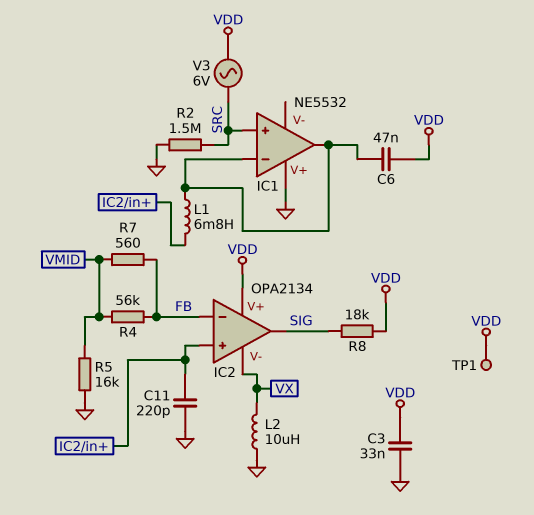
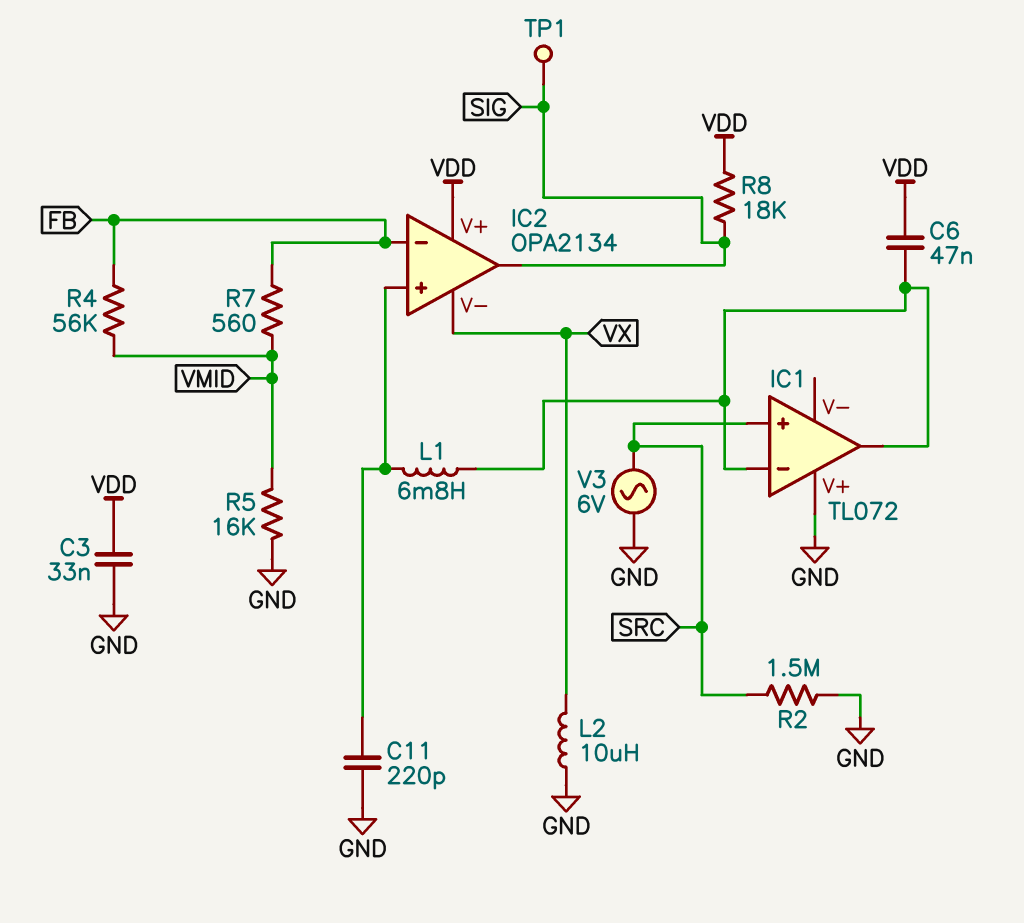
IC1: NE5532 -> TL072
TP1: test point (VDD) -> test point (SIG)
V3: AC 6V (SRC, VDD) -> AC 6V (GND, SRC)

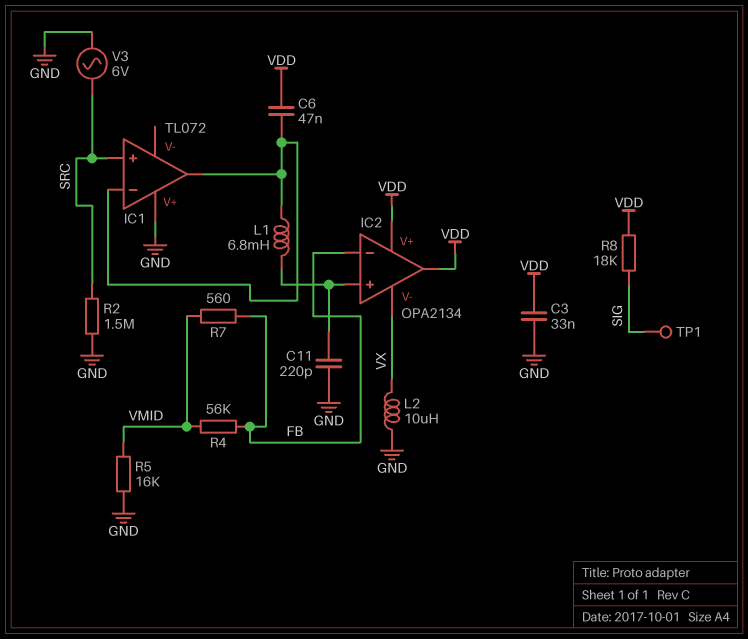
IC2 pin out: SIG -> VDD

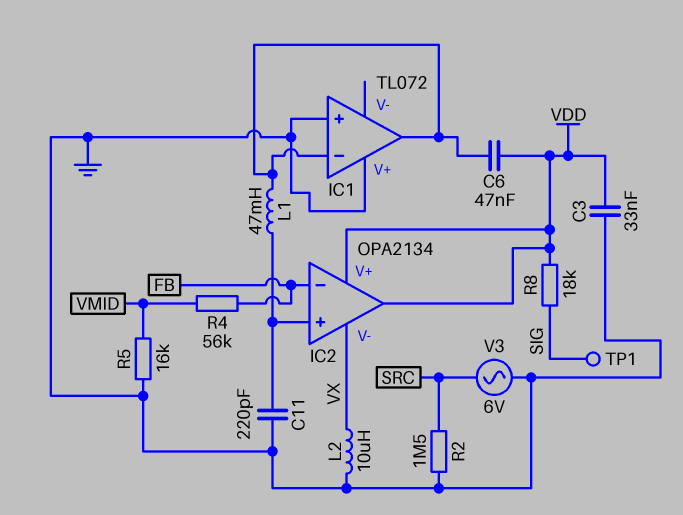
IC1 pin in+: SRC -> GND
L1: 6.8mH (IC1/in-, IC2/in+) -> 47mH (IC1/in-, IC2/in+)
R7: 560 (FB, VMID) -> none

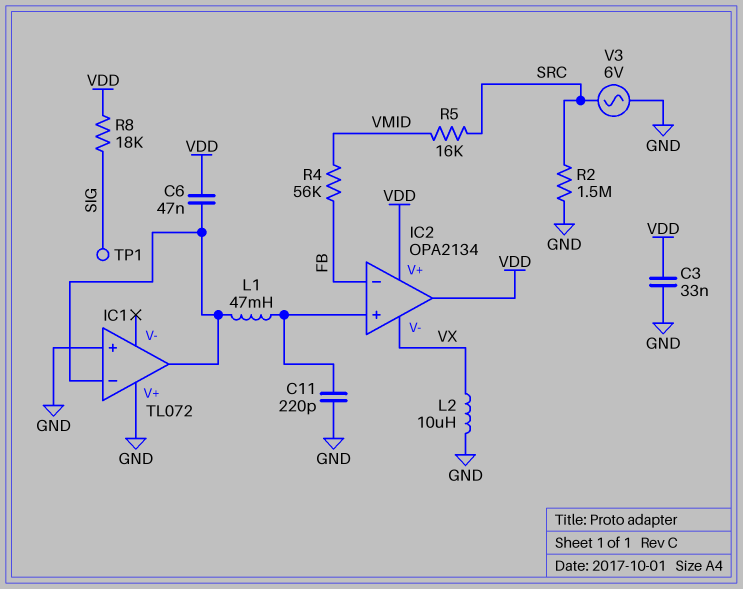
R5: 16k (GND, VMID) -> 16k (SRC, VMID)

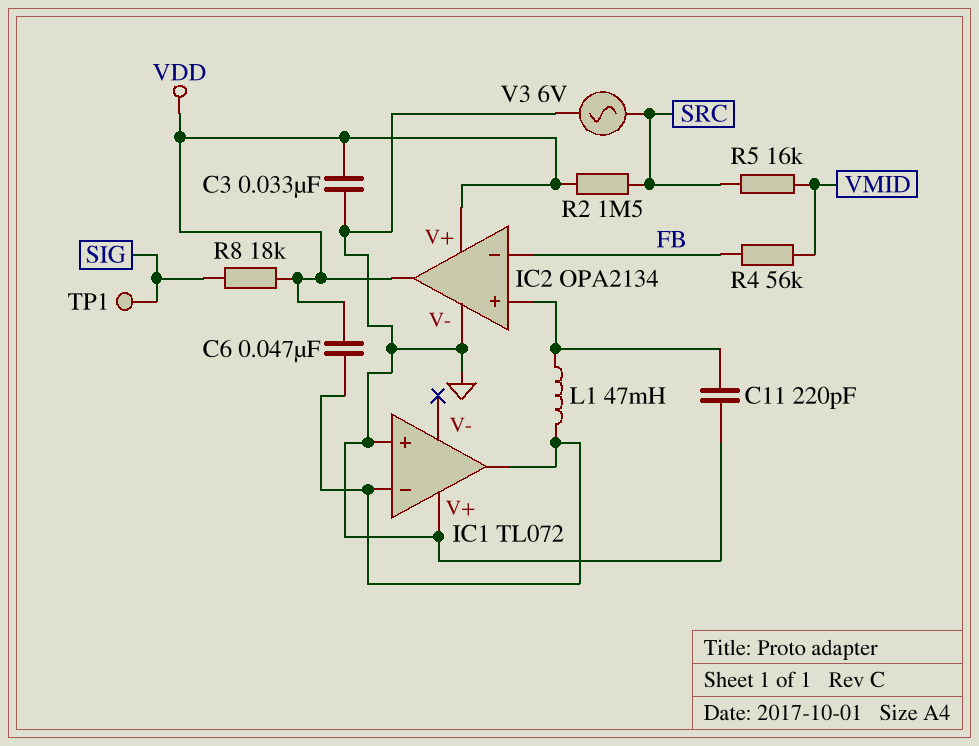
IC2 pin V-: VX -> GND
L2: 10uH (GND, VX) -> none
R2: 1.5M (GND, SRC) -> 1.5M (SRC, VDD)

